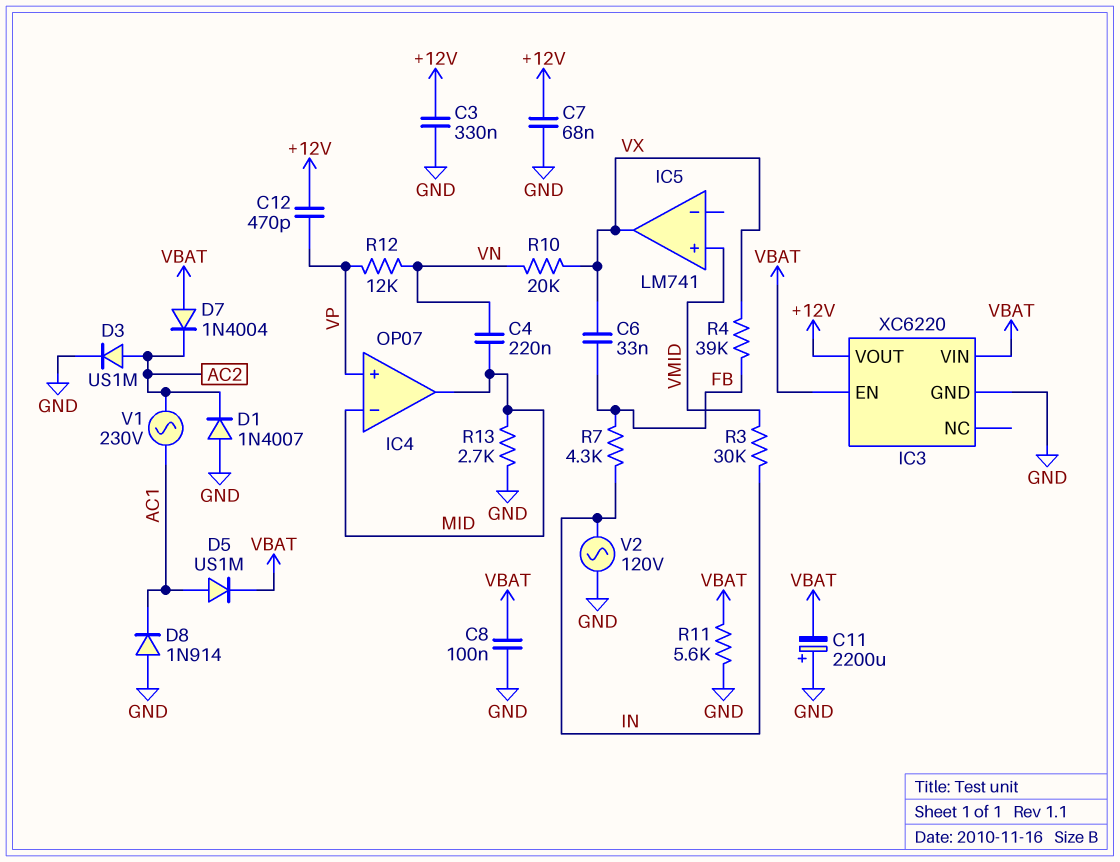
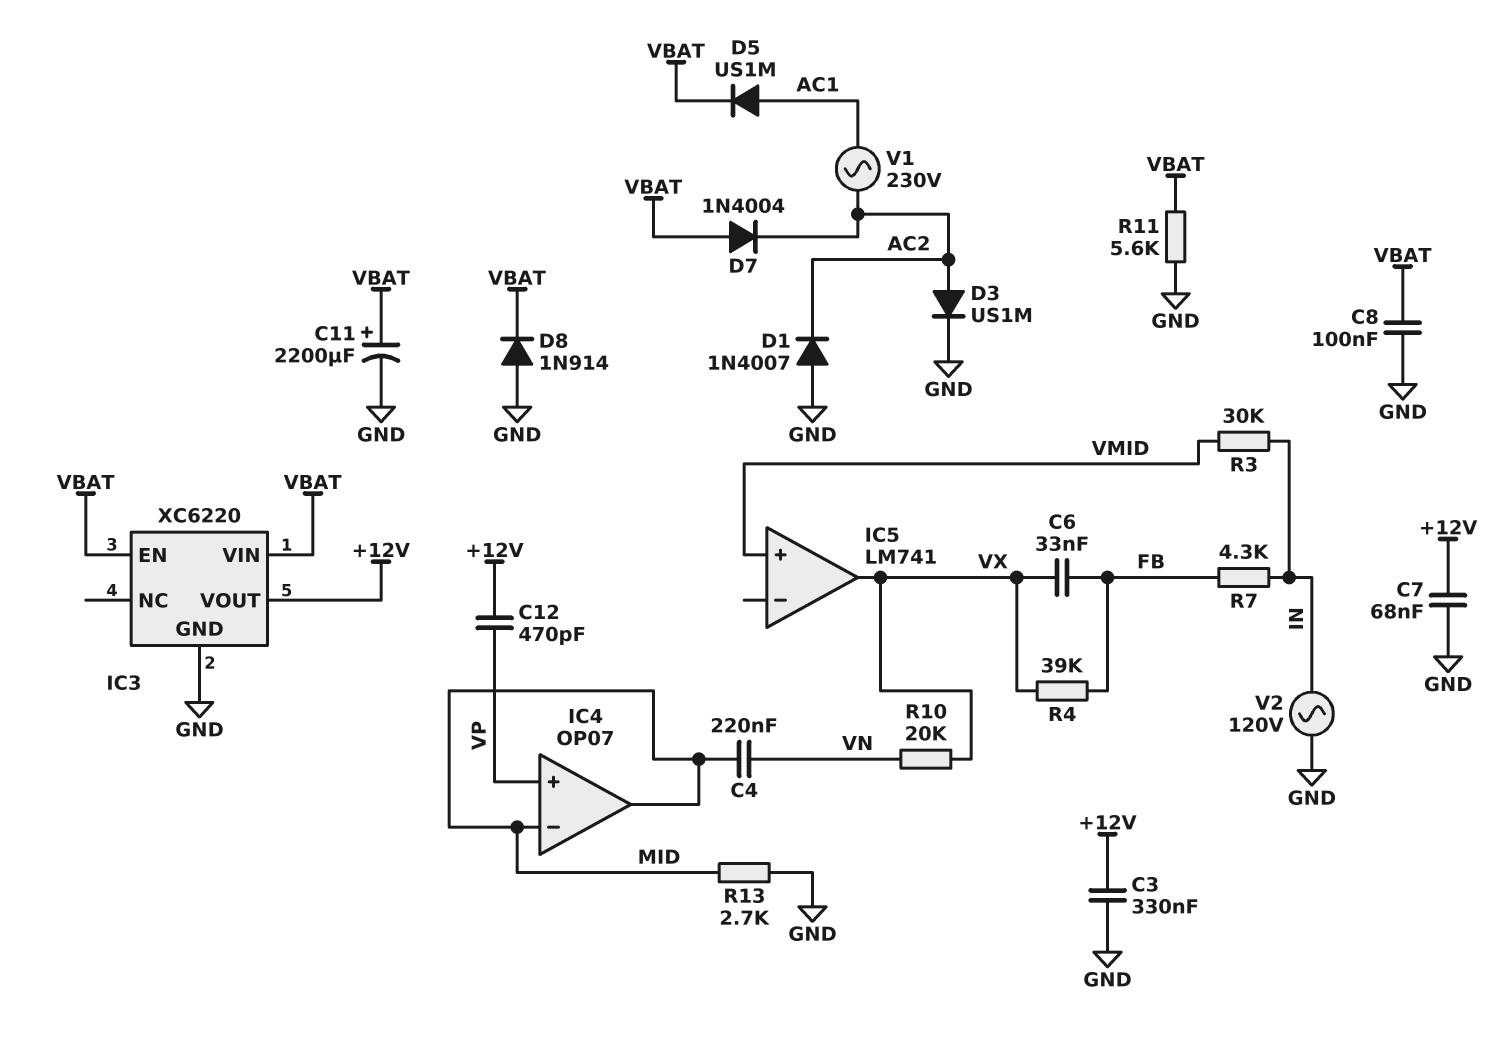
C11: 2200uF (plus GND, minus VBAT) -> 2200uF (plus VBAT, minus GND)
D8: diode 1N914 (A GND, K AC1) -> diode 1N914 (A GND, K VBAT)
R12: 12k (VN, VP) -> none

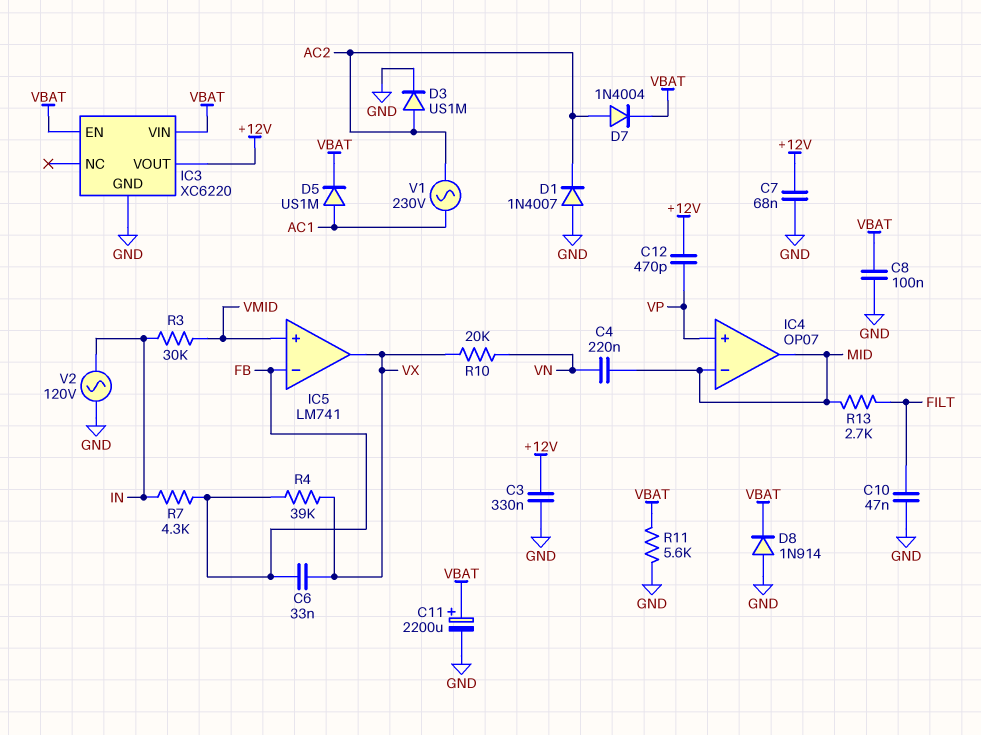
C10: none -> 47nF (FILT, GND)
D7: diode 1N4004 (A VBAT, K AC2) -> diode 1N4004 (A AC2, K VBAT)
IC5 pin in-: none -> FB
R13: 2.7k (GND, MID) -> 2.7k (FILT, MID)

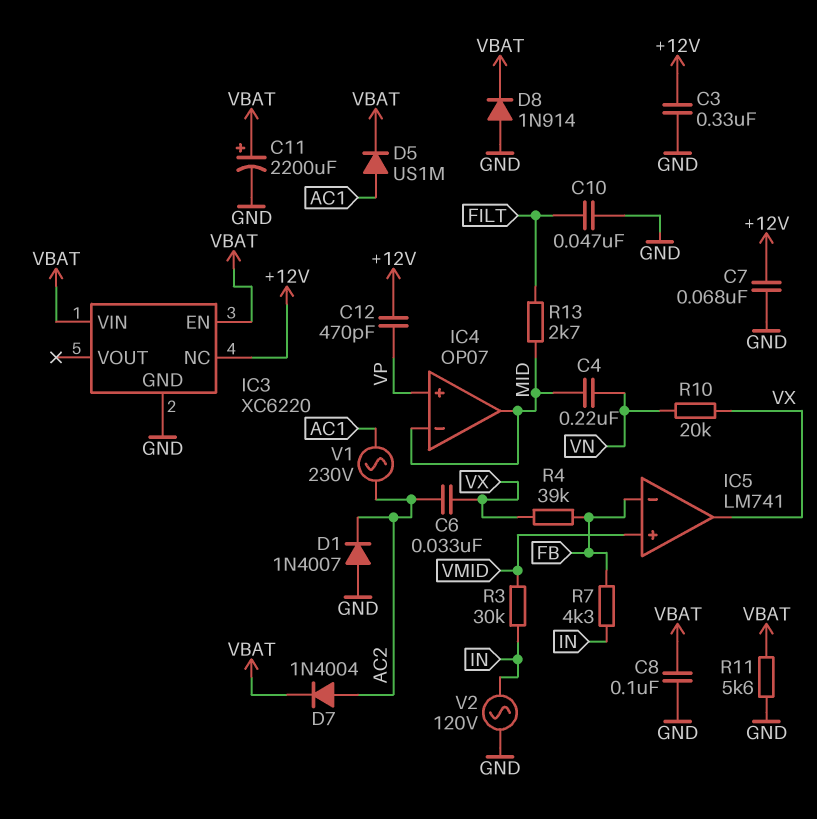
C6: 33nF (FB, VX) -> 33nF (AC2, VX)
D3: diode US1M (A AC2, K GND) -> none
IC3 pin NC: none -> +12V
IC3 pin VOUT: +12V -> none

